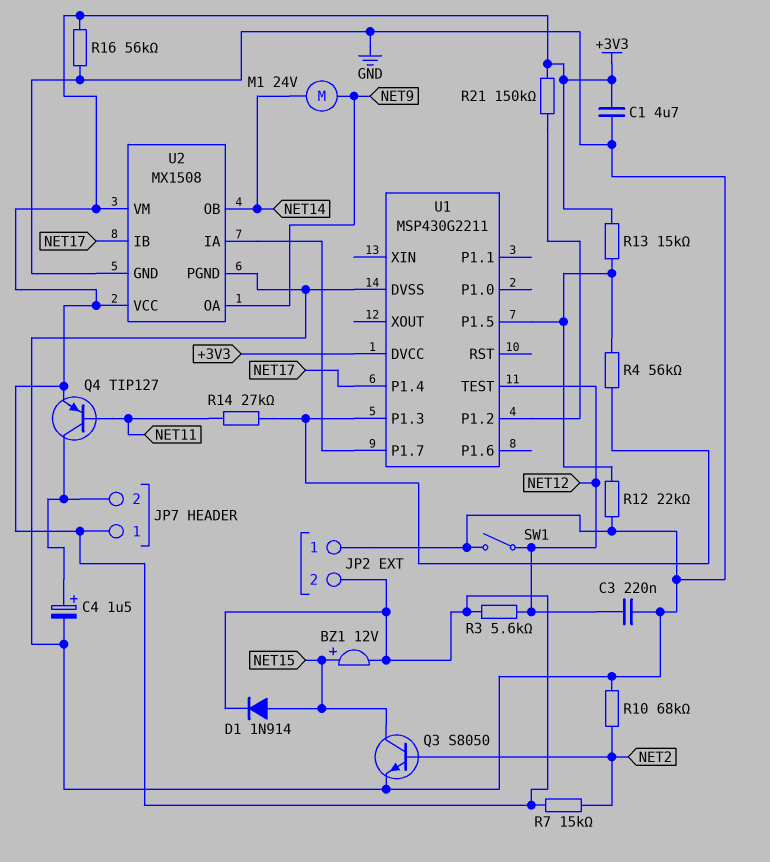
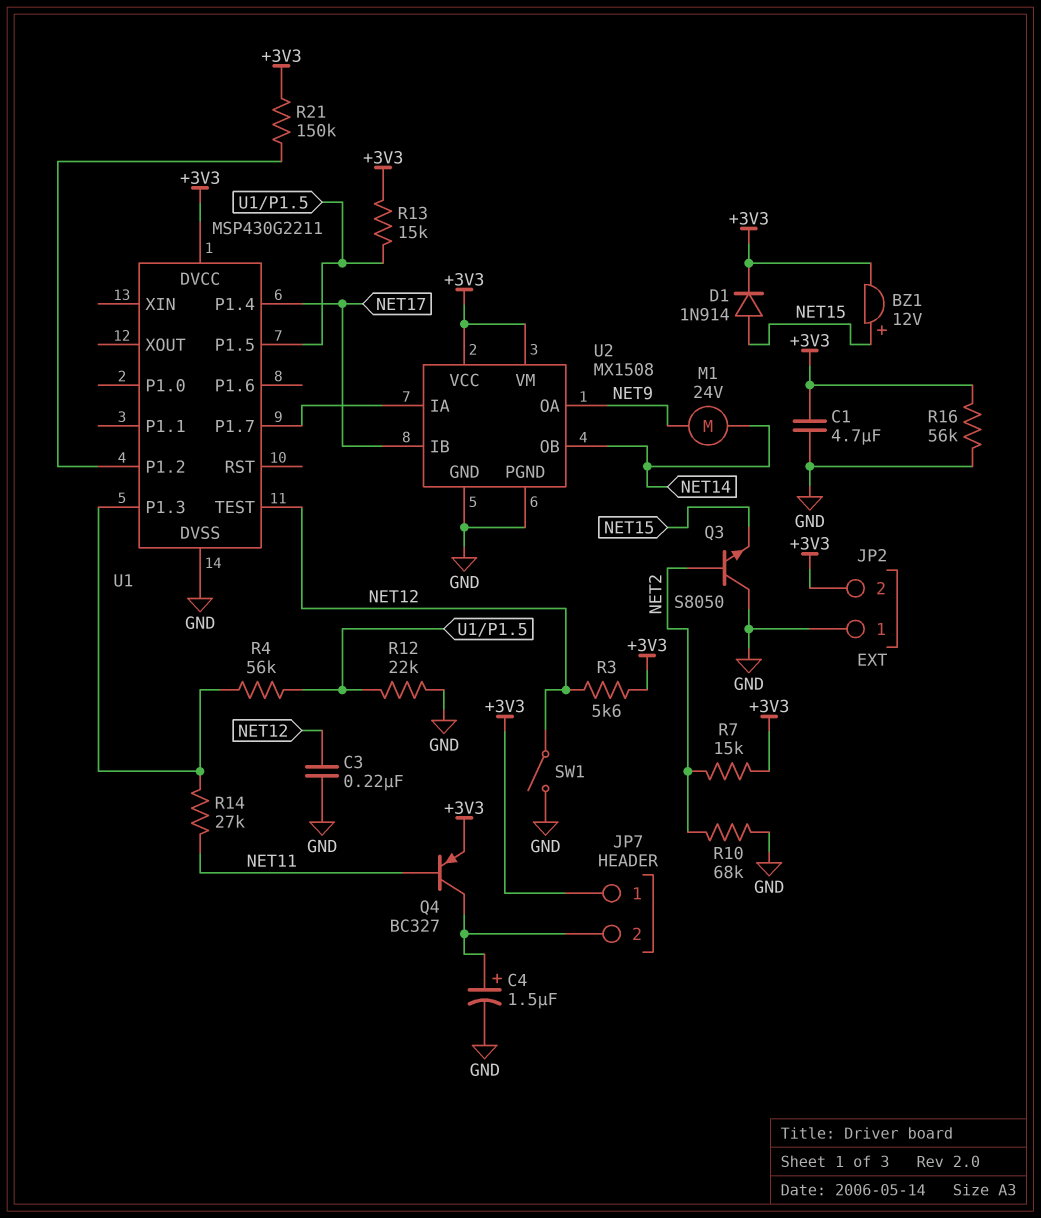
Q3: NPN S8050 (B NET2, C NET15, E GND) -> NPN S8050 (B NET2, C GND, E NET15)
Q4: PNP TIP127 (B NET11, C JP7/2, E +3V3) -> PNP BC327 (B NET11, C JP7/2, E +3V3)

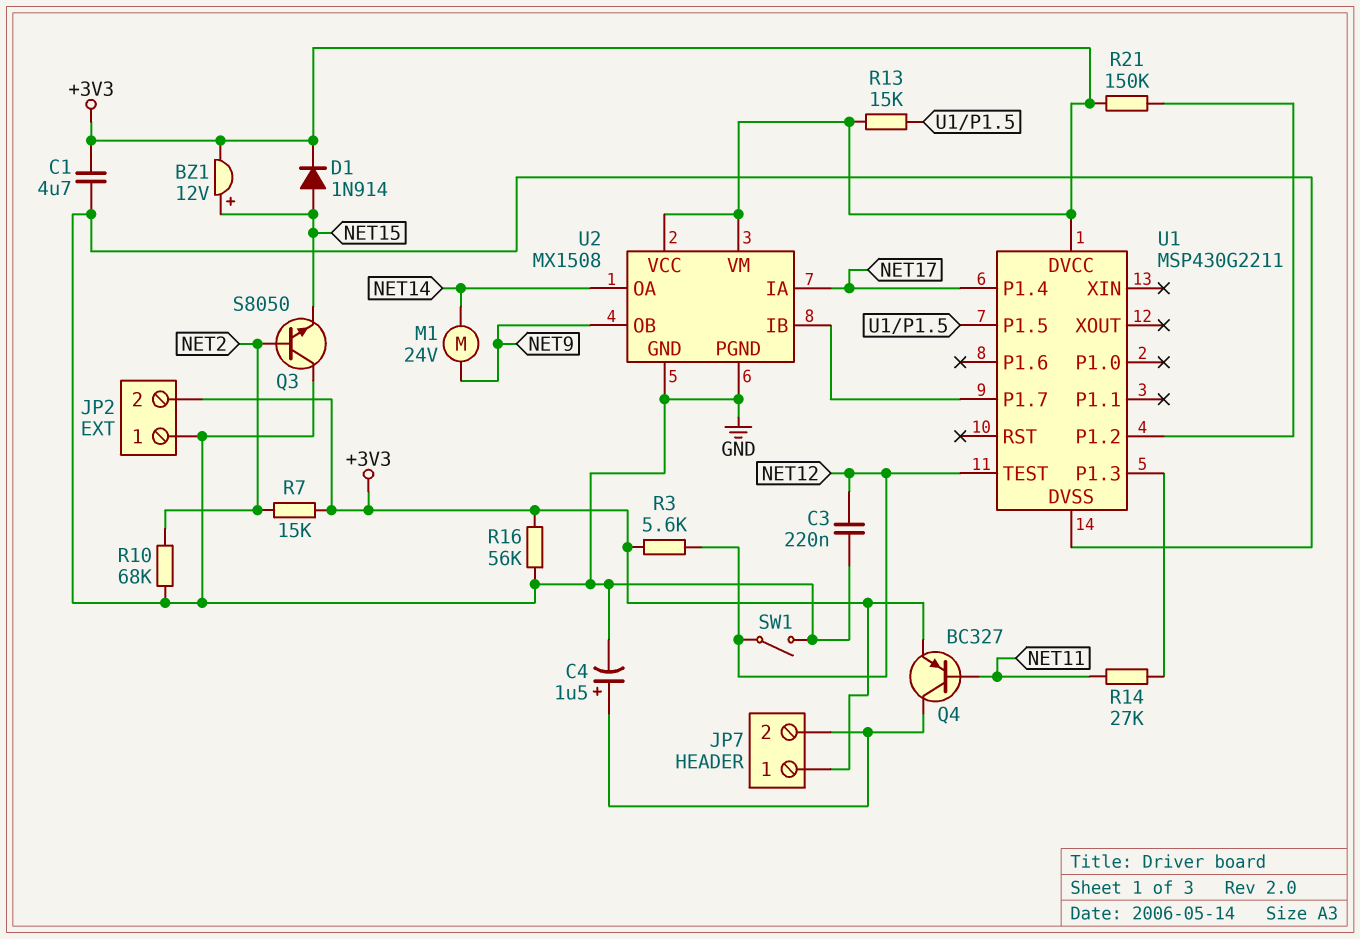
R4: 56k (U1/P1.3, U1/P1.5) -> none
R12: 22k (GND, U1/P1.5) -> none
U2 pin IA: U1/P1.7 -> NET17
U2 pin IB: NET17 -> U1/P1.7
U2 pin OA: NET9 -> NET14
U2 pin OB: NET14 -> NET9

